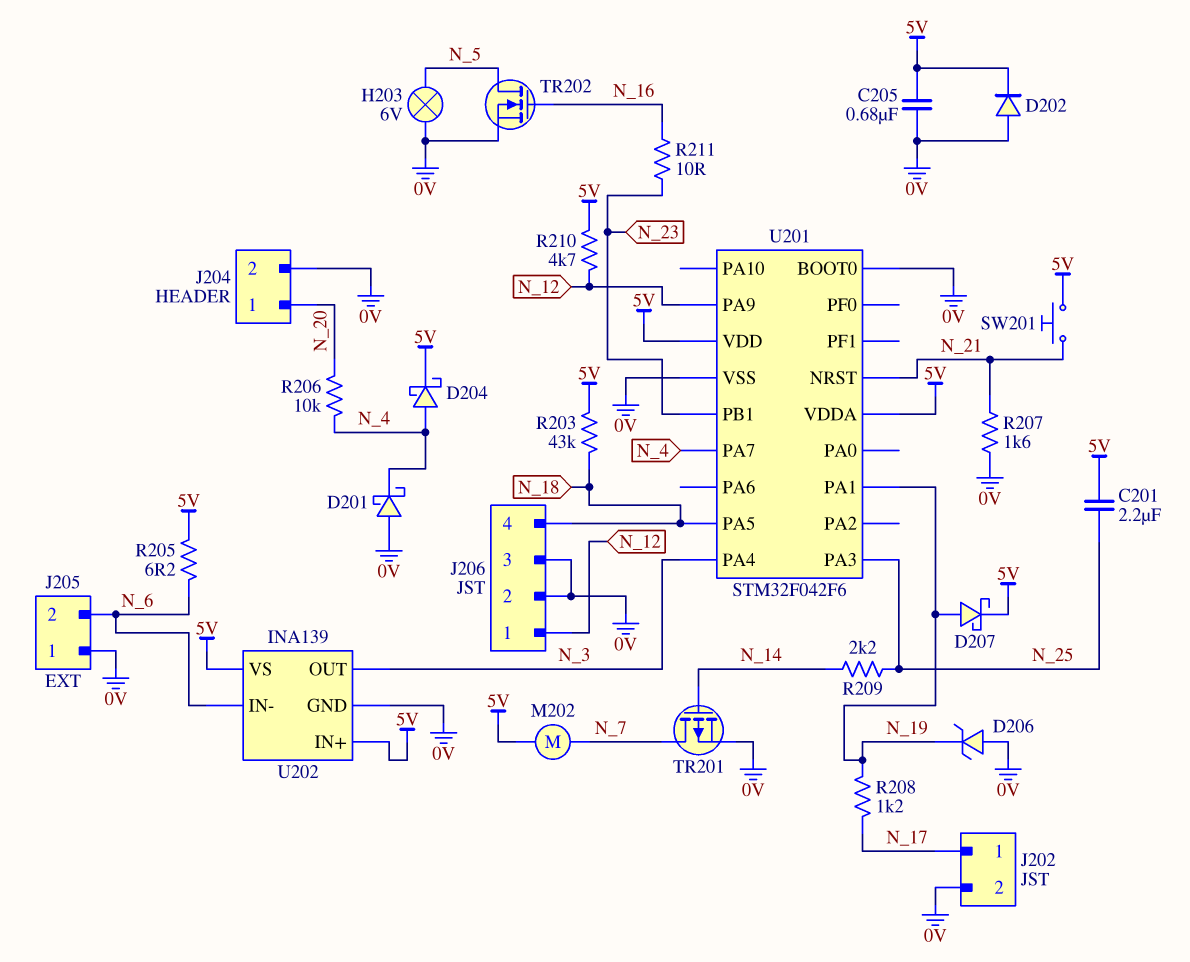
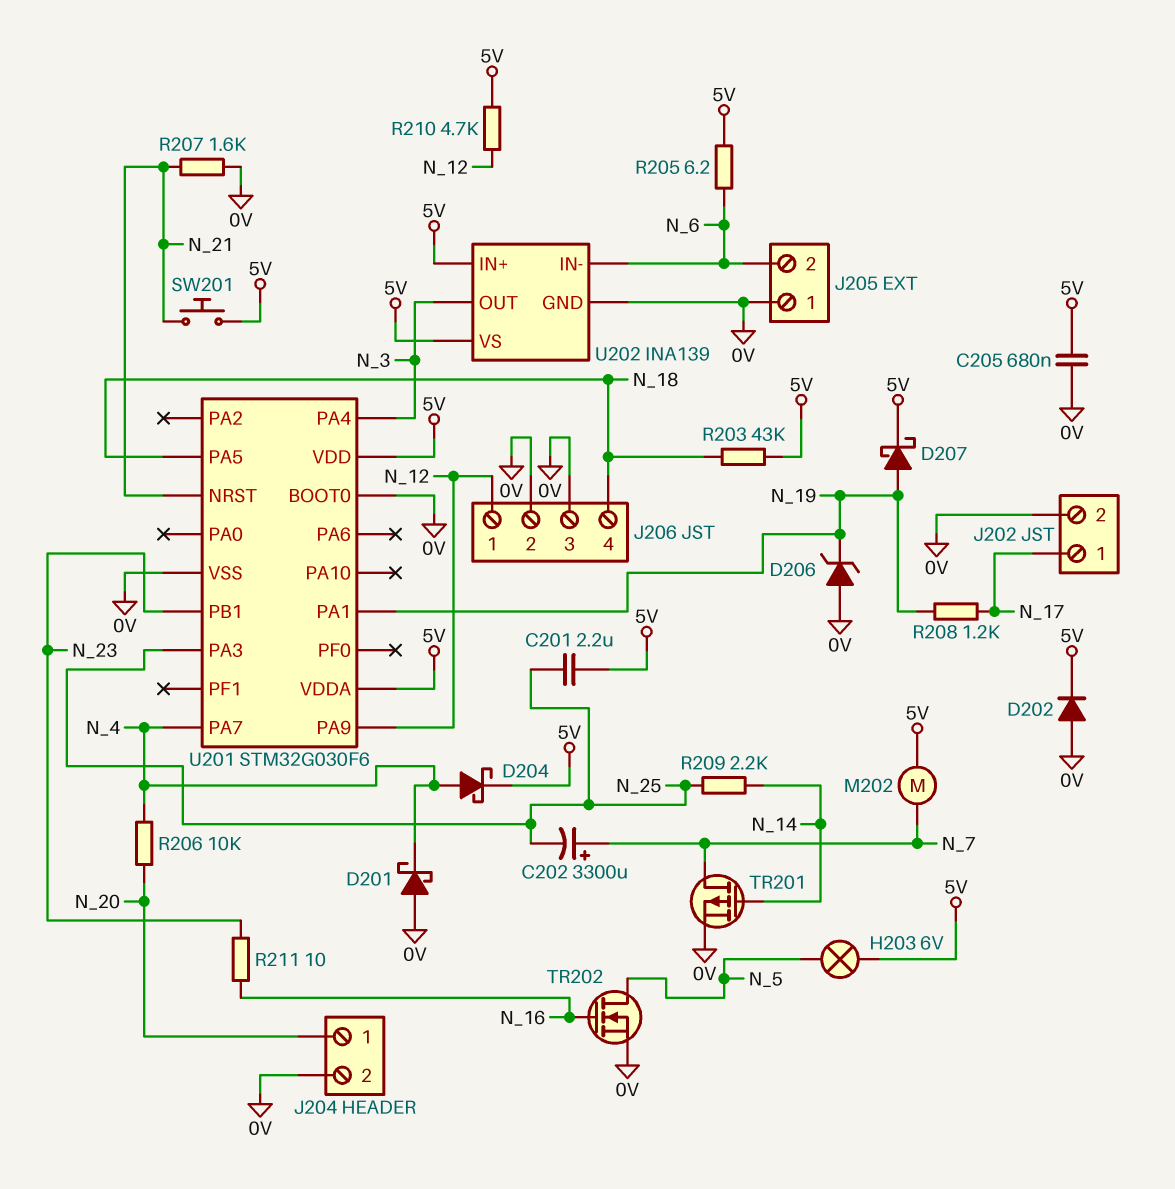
C202: none -> 3300uF (plus N_7, minus N_25)
H203: lamp 6V (0V, N_5) -> lamp 6V (5V, N_5)
U201: STM32F042F6 -> STM32G030F6

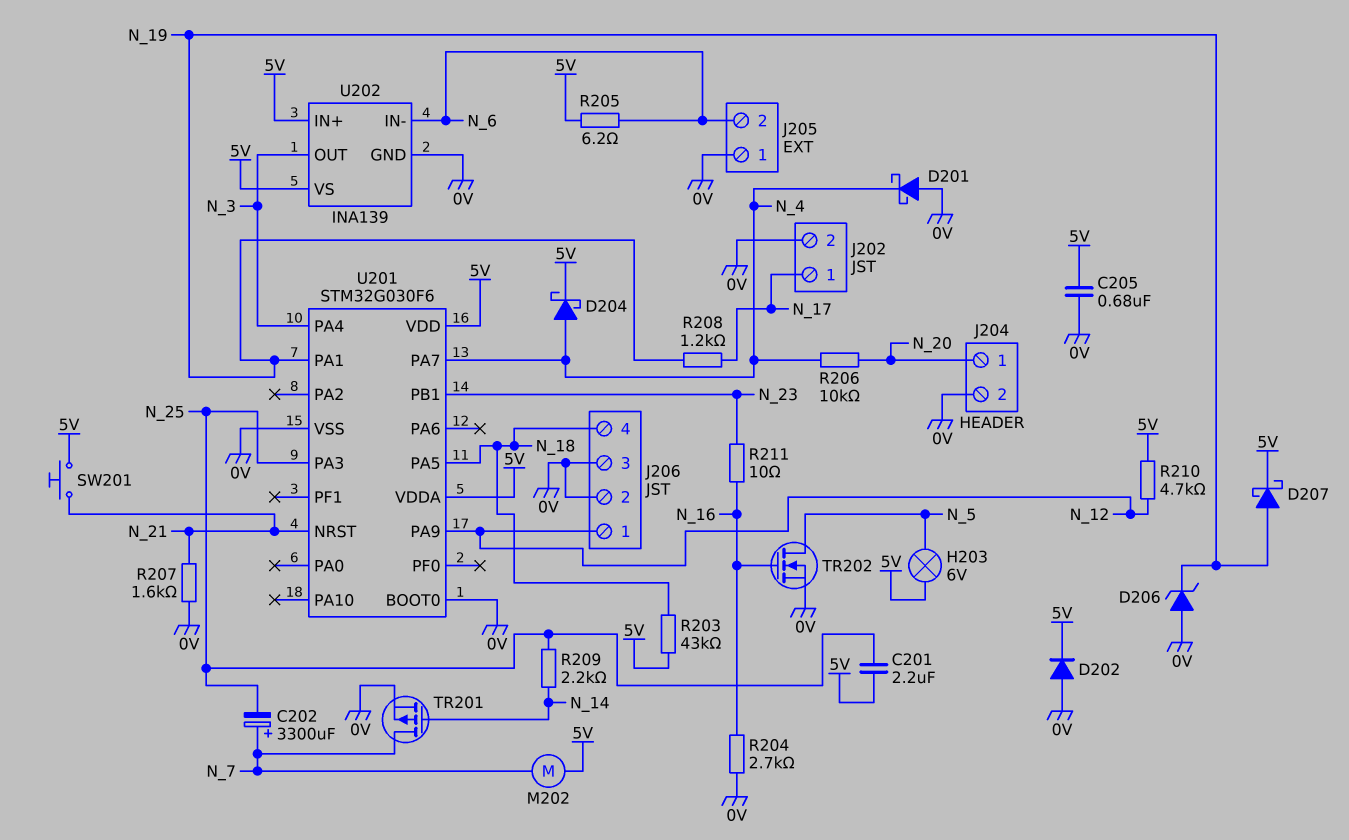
R204: none -> 2.7k (0V, N_16)

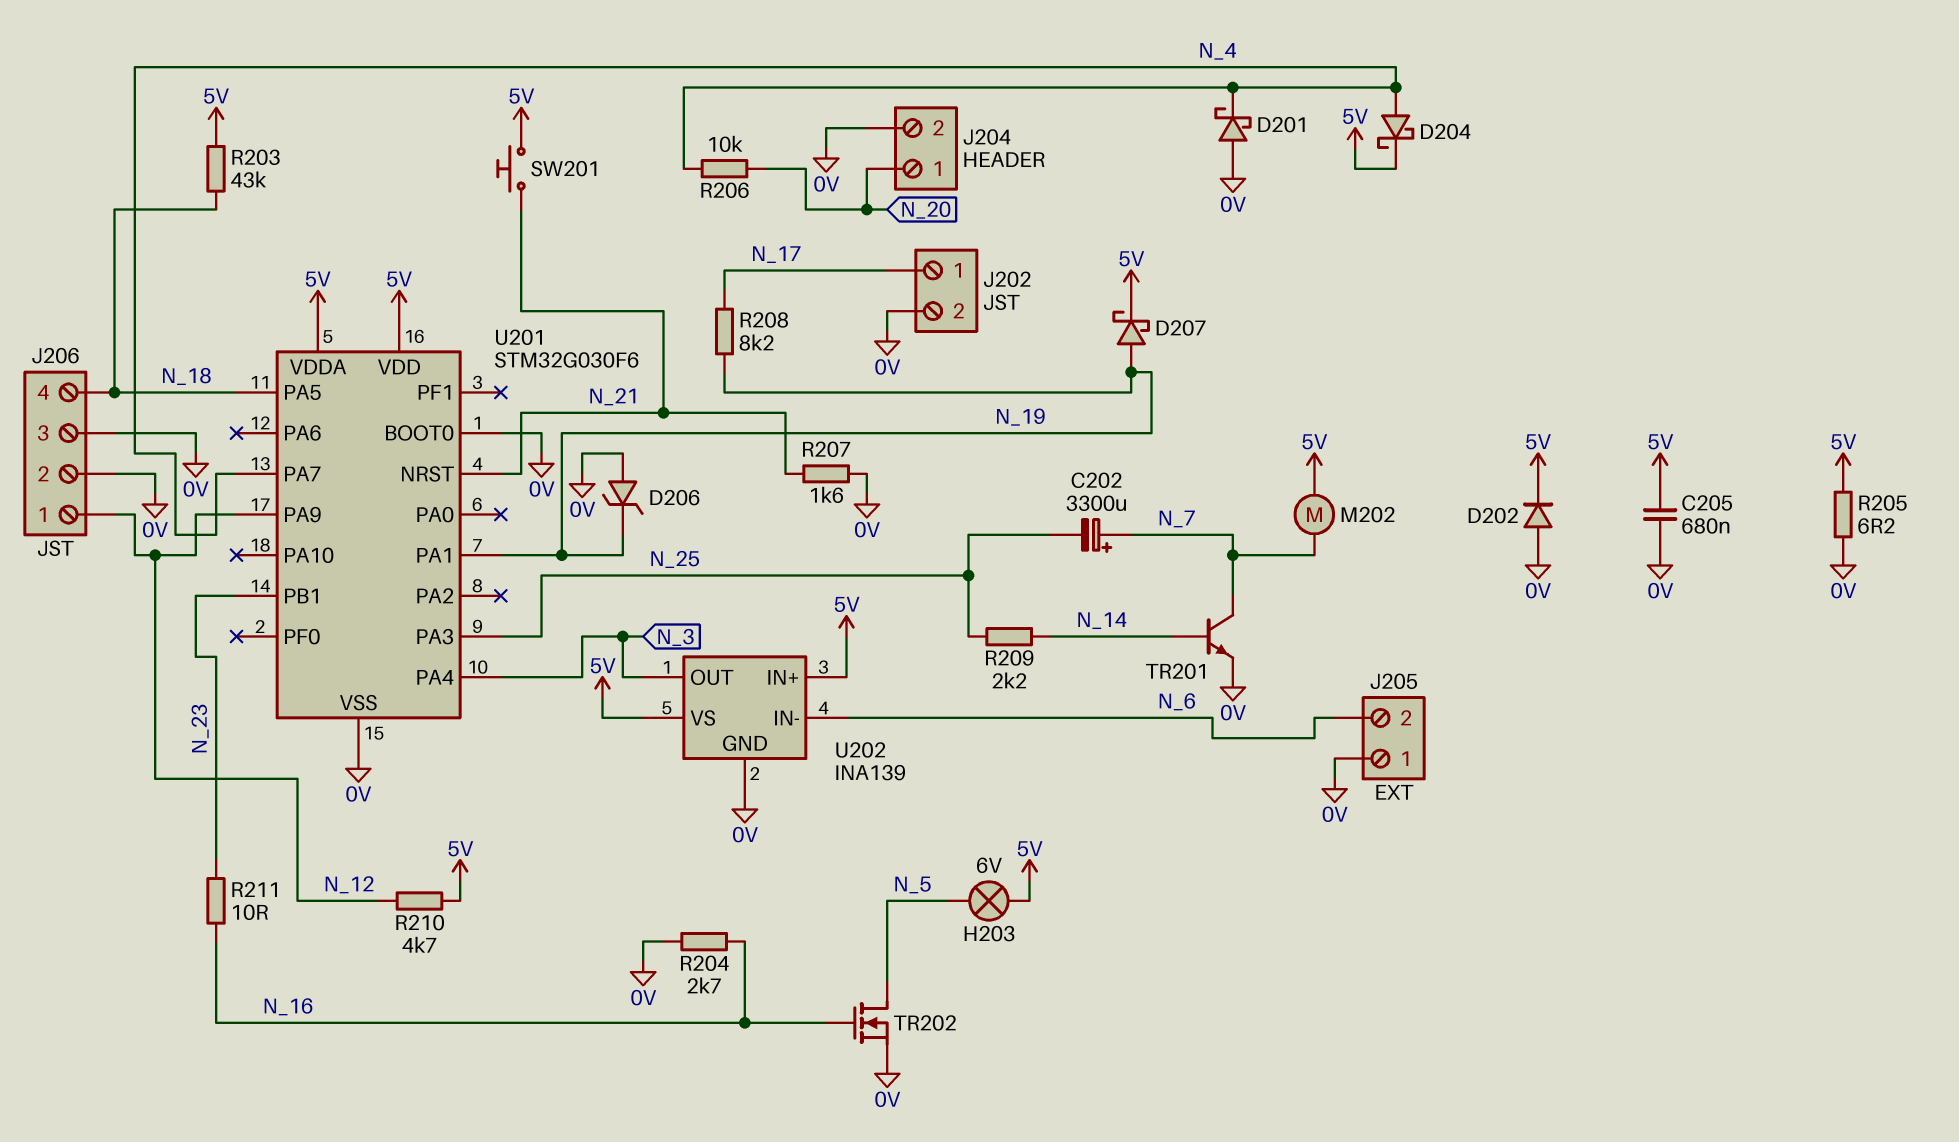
C201: 2.2uF (5V, N_25) -> none
R205: 6.2 (5V, N_6) -> 6.2 (0V, 5V)
R208: 1.2k (N_17, N_19) -> 8.2k (N_17, N_19)
TR201: PMOS (G N_14, D N_7, S 0V) -> NPN (B N_14, C N_7, E 0V)

